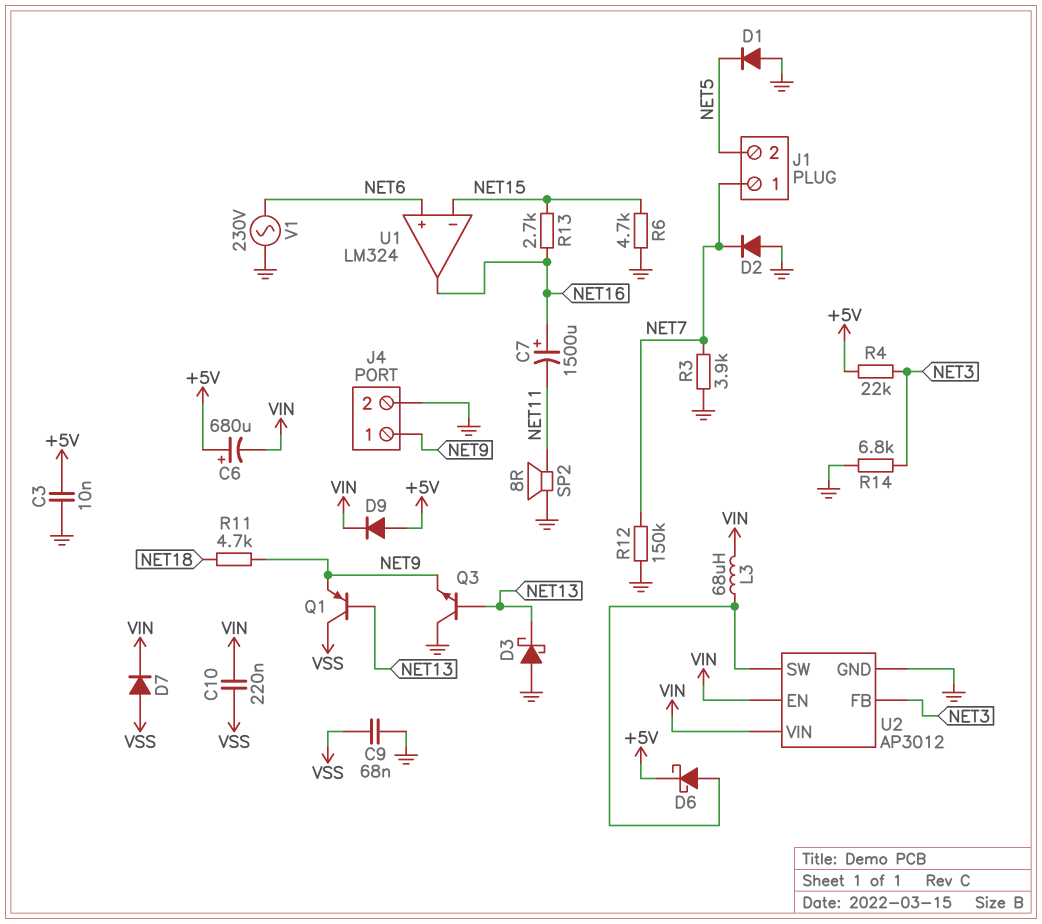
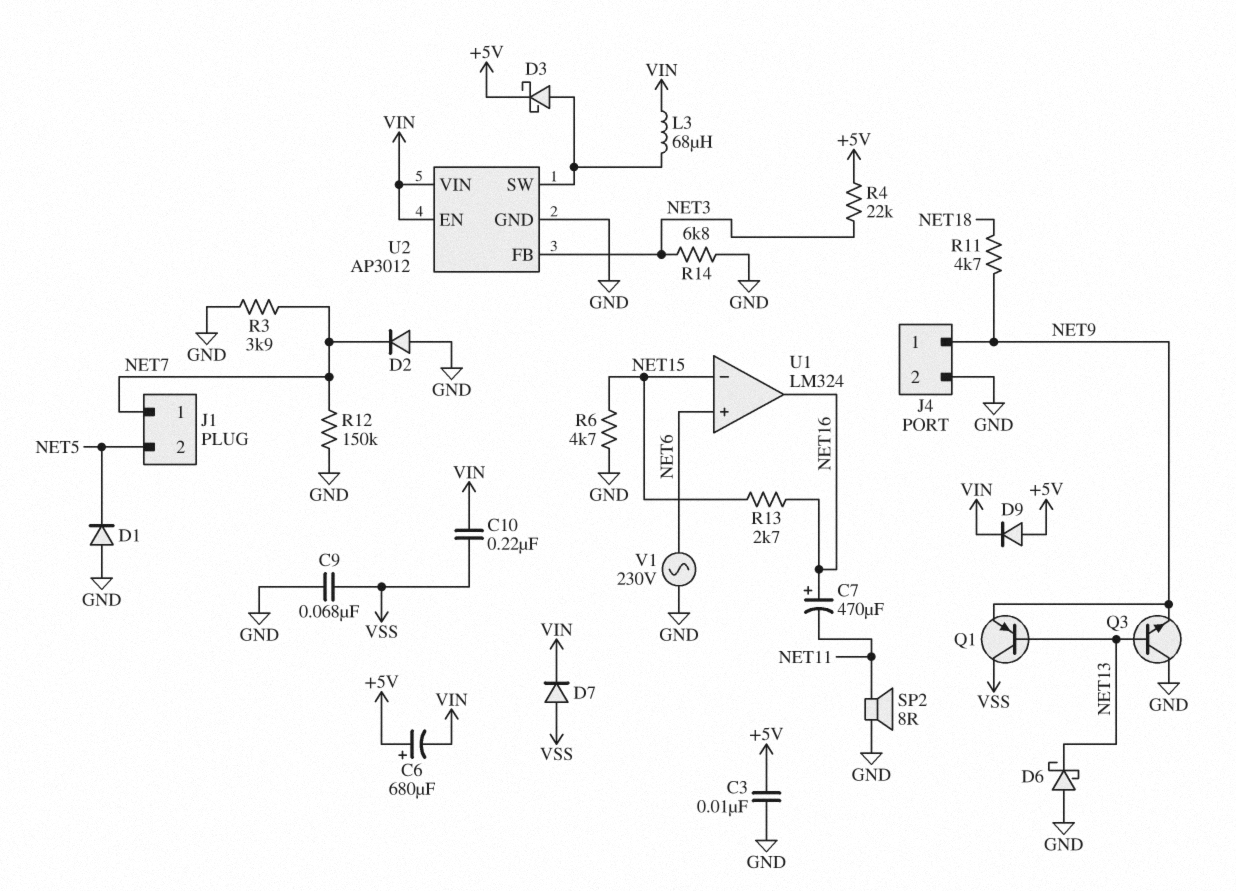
C7: 1500uF (plus NET16, minus NET11) -> 470uF (plus NET16, minus NET11)
D3: schottky (A GND, K NET13) -> schottky (A U2/SW, K +5V)
D6: schottky (A U2/SW, K +5V) -> schottky (A GND, K NET13)

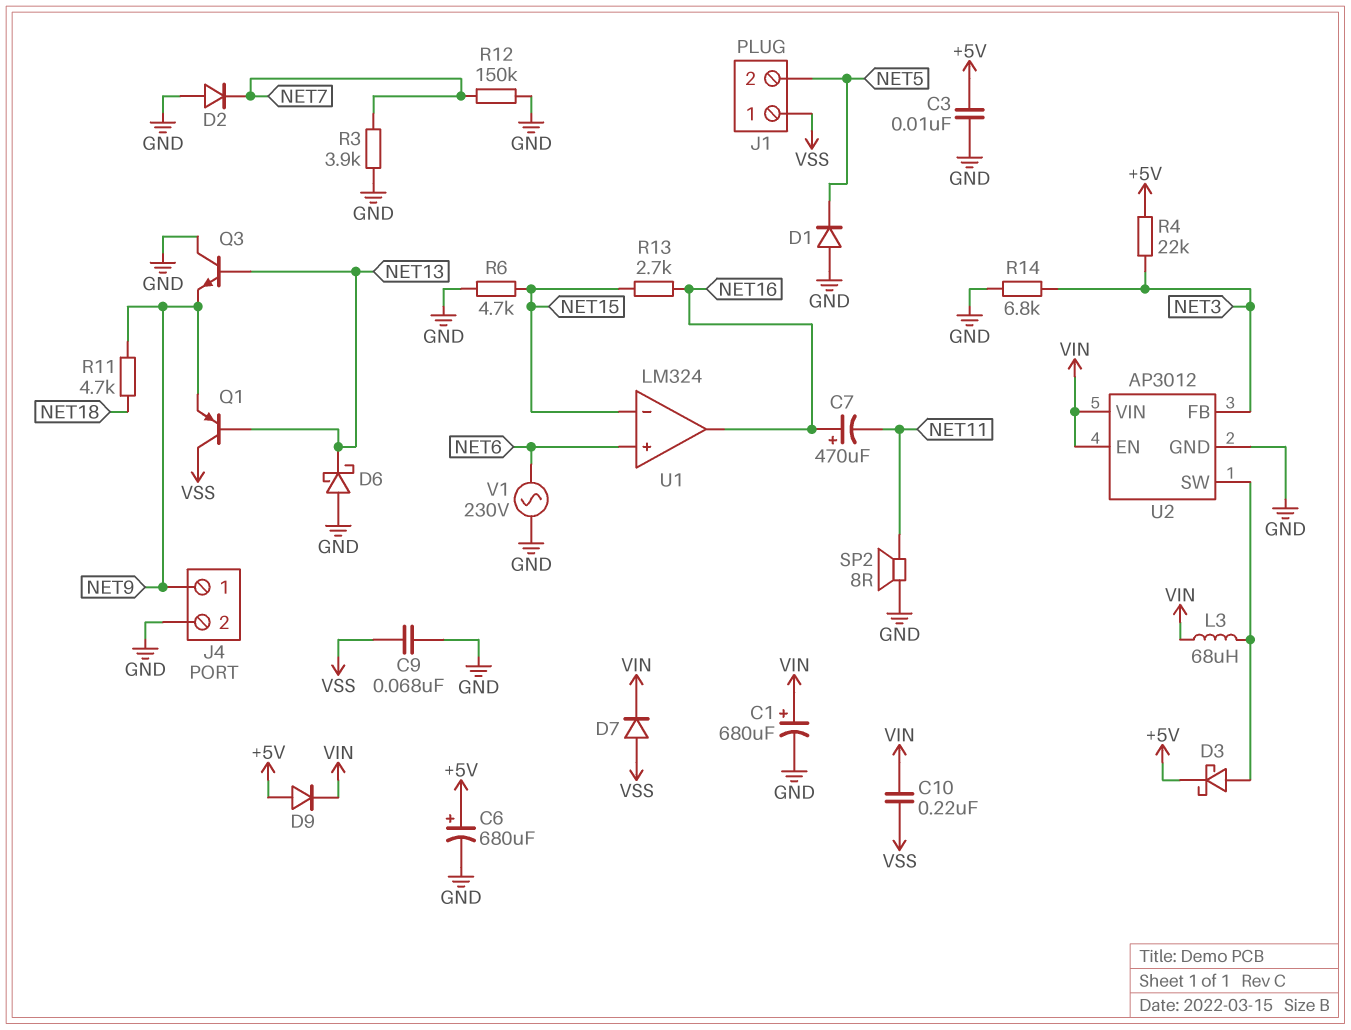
C1: none -> 680uF (plus VIN, minus GND)
C6: 680uF (plus +5V, minus VIN) -> 680uF (plus +5V, minus GND)
J1 pin 1: NET7 -> VSS

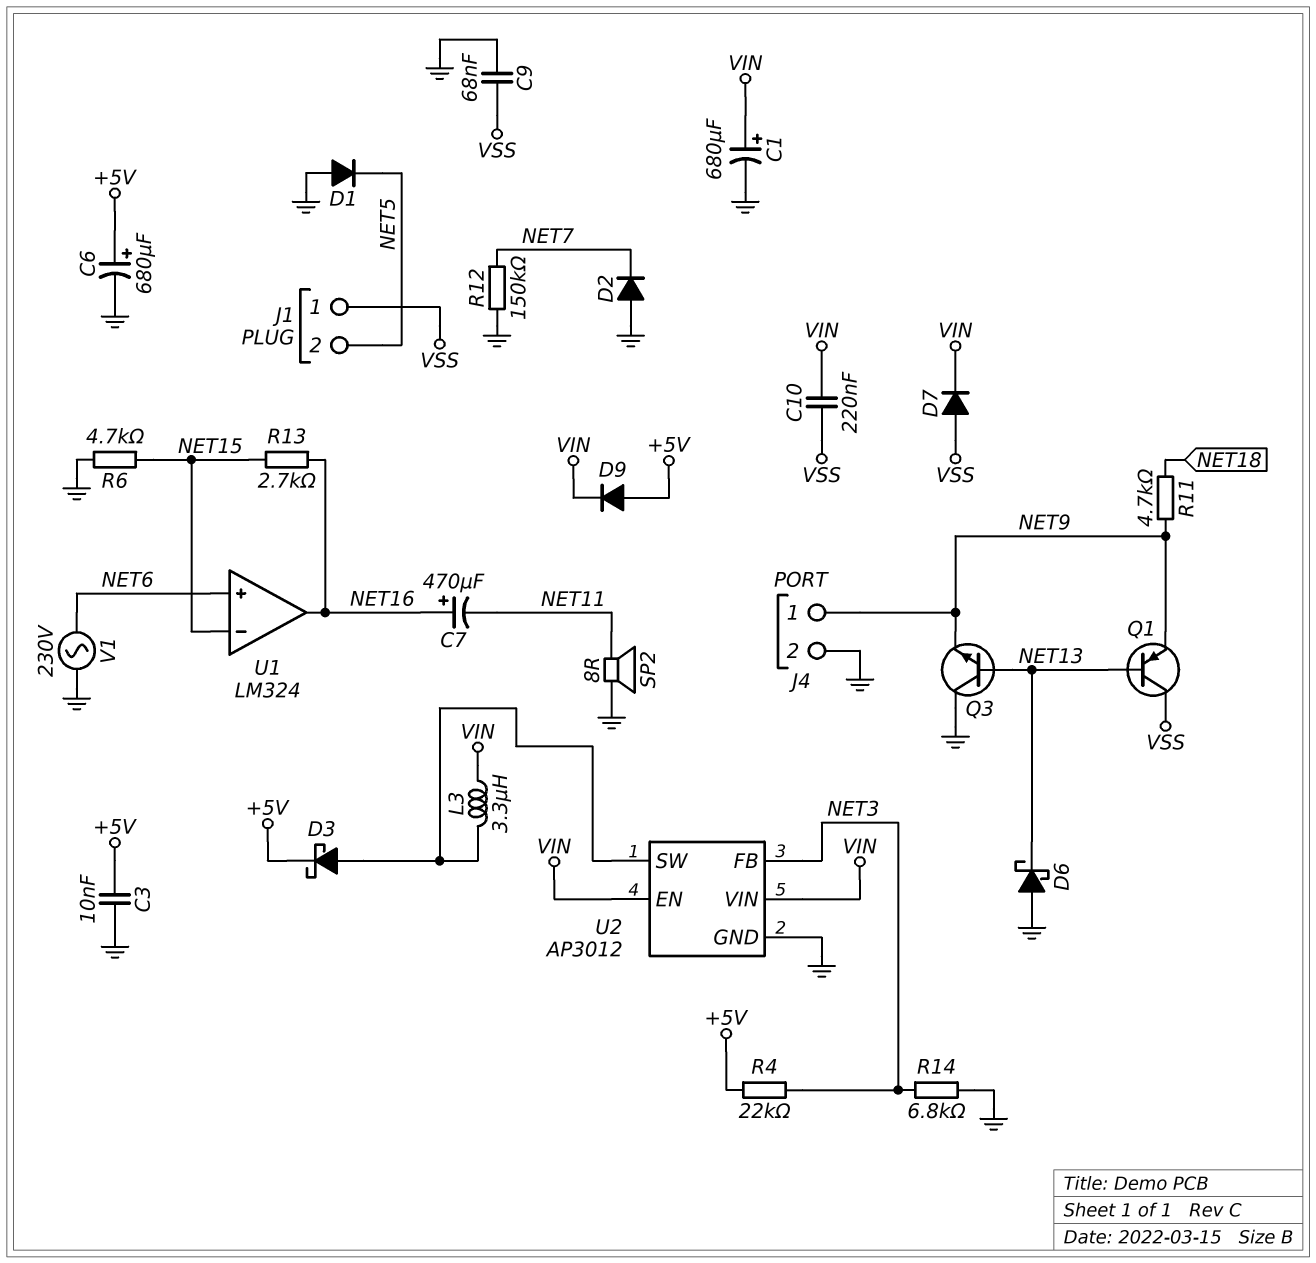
L3: 68uH (U2/SW, VIN) -> 3.3uH (U2/SW, VIN)
R3: 3.9k (GND, NET7) -> none

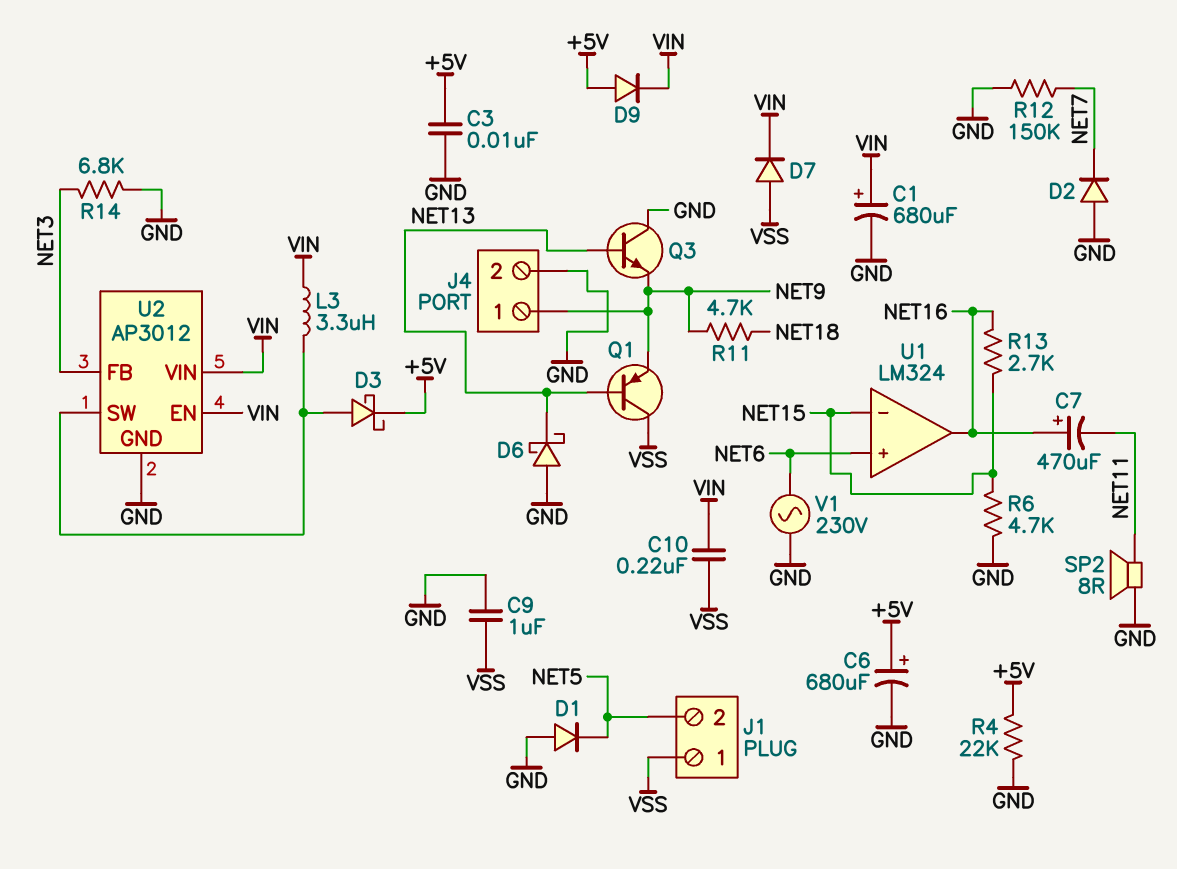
C9: 68nF (GND, VSS) -> 1uF (GND, VSS)
R4: 22k (+5V, NET3) -> 22k (+5V, GND)

